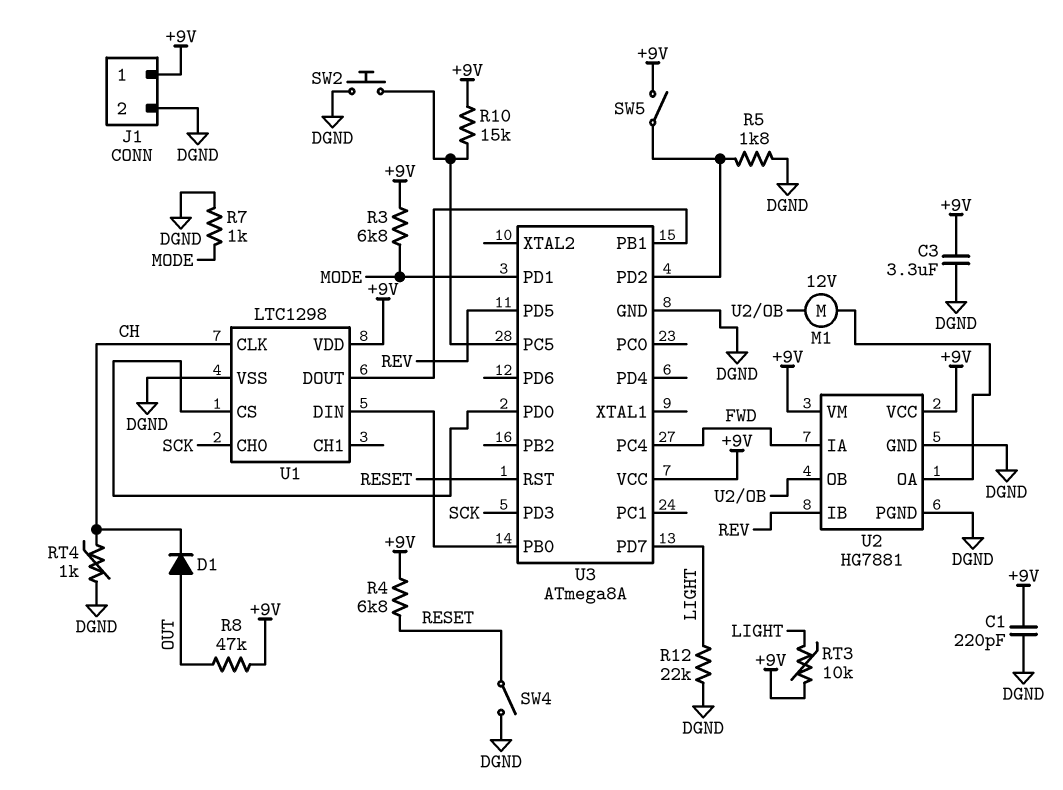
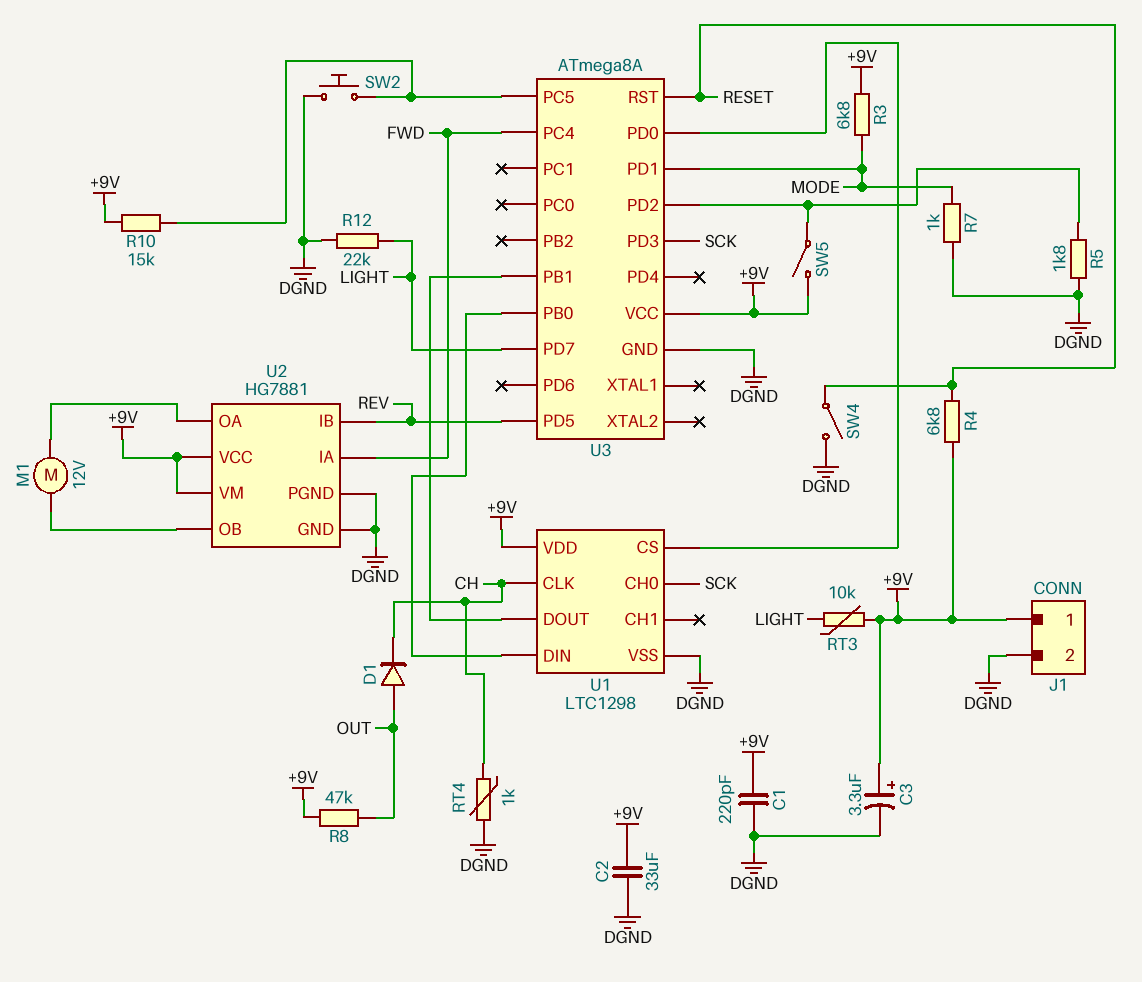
C2: none -> 33uF (+9V, DGND)
C3: 3.3uF (+9V, DGND) -> 3.3uF (plus +9V, minus DGND)

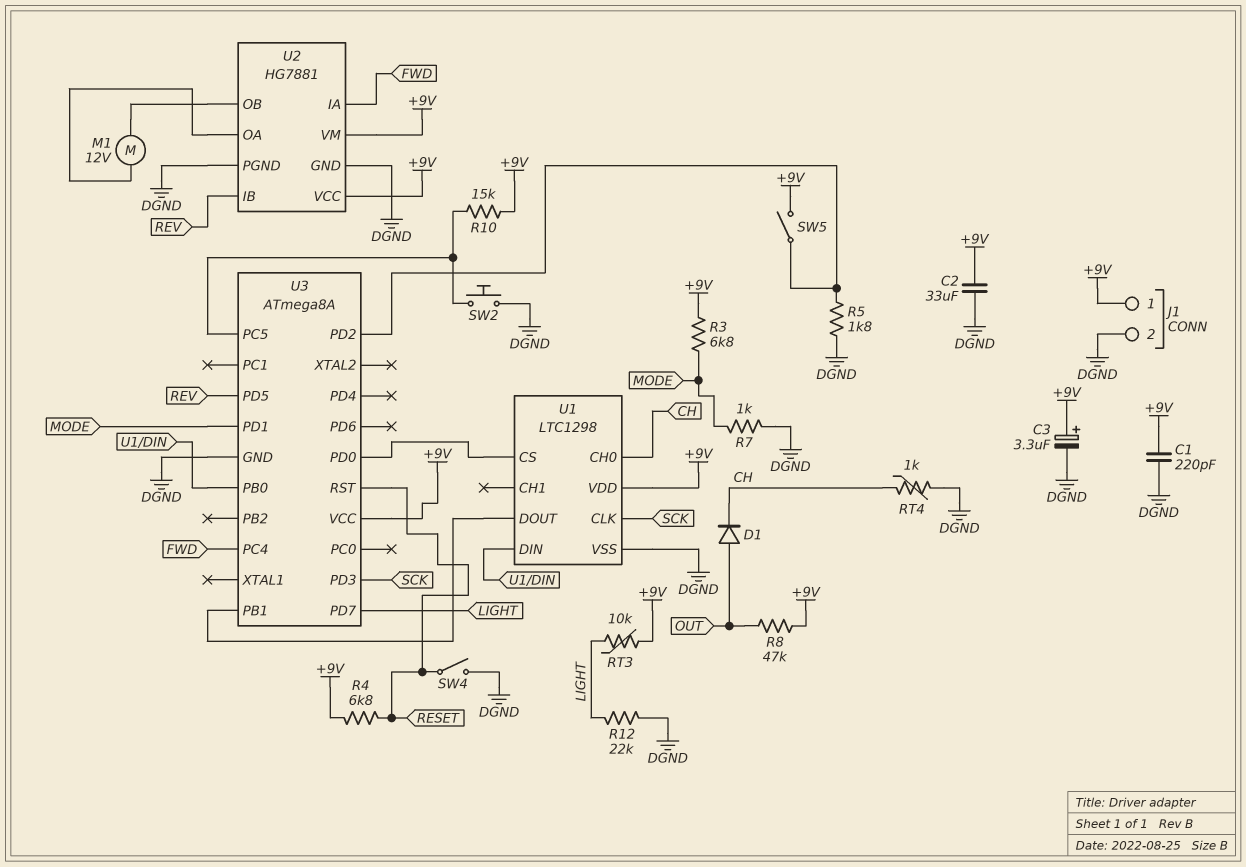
U1 pin CH0: SCK -> CH
U1 pin CLK: CH -> SCK

